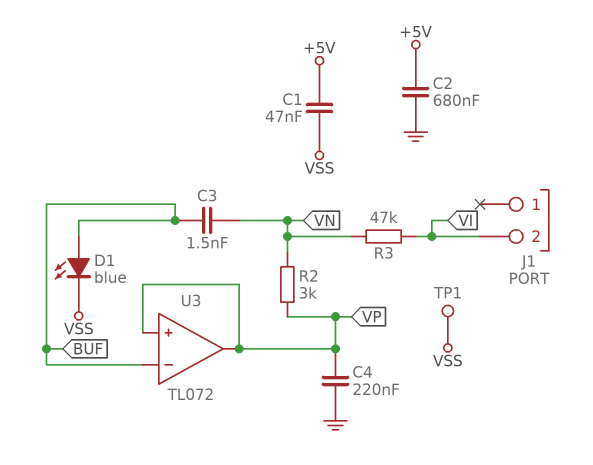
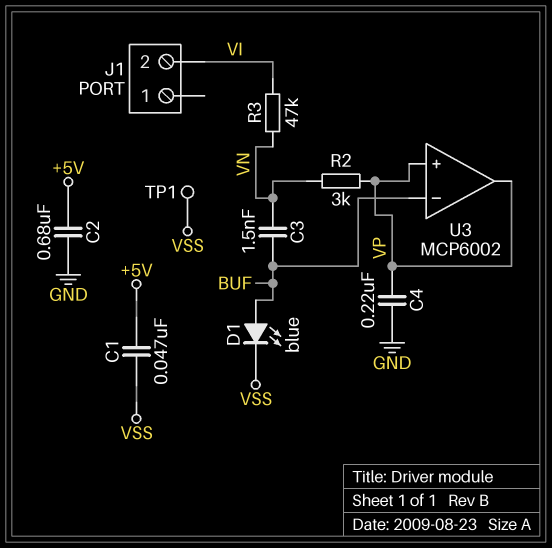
U3: TL072 -> MCP6002

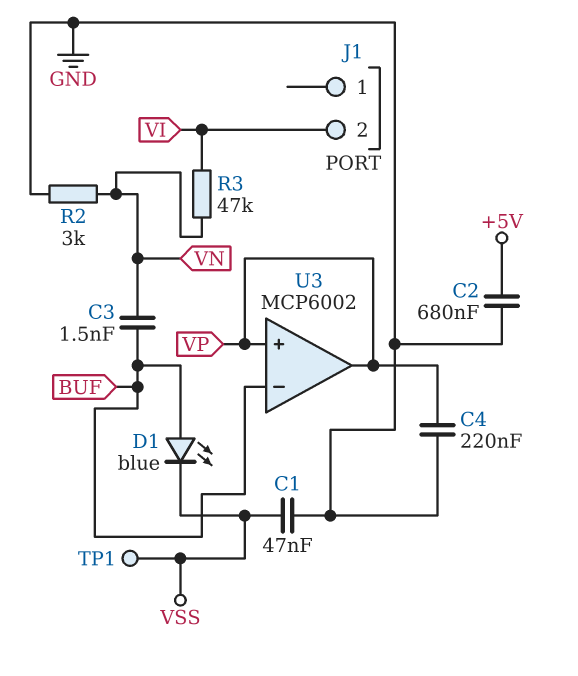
C1: 47nF (+5V, VSS) -> 47nF (GND, VSS)
R2: 3k (VN, VP) -> 3k (GND, VN)

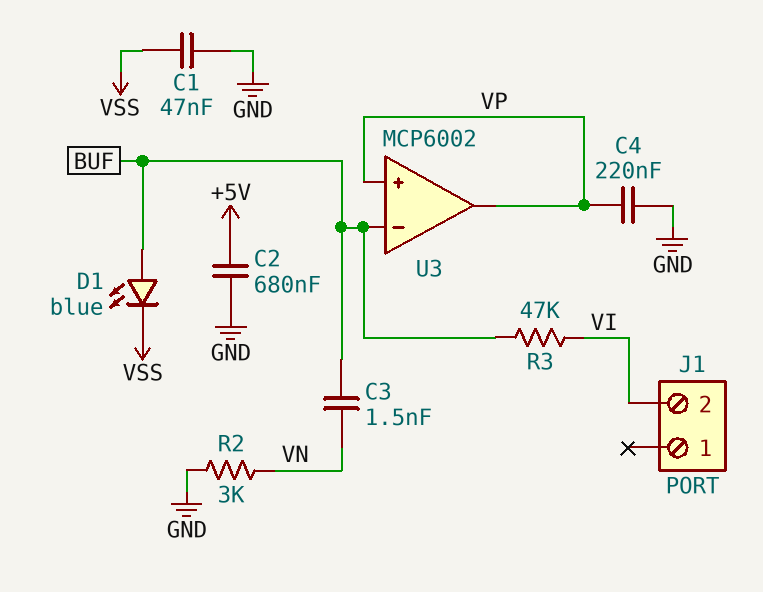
R3: 47k (VI, VN) -> 47k (BUF, VI)
TP1: test point (VSS) -> none

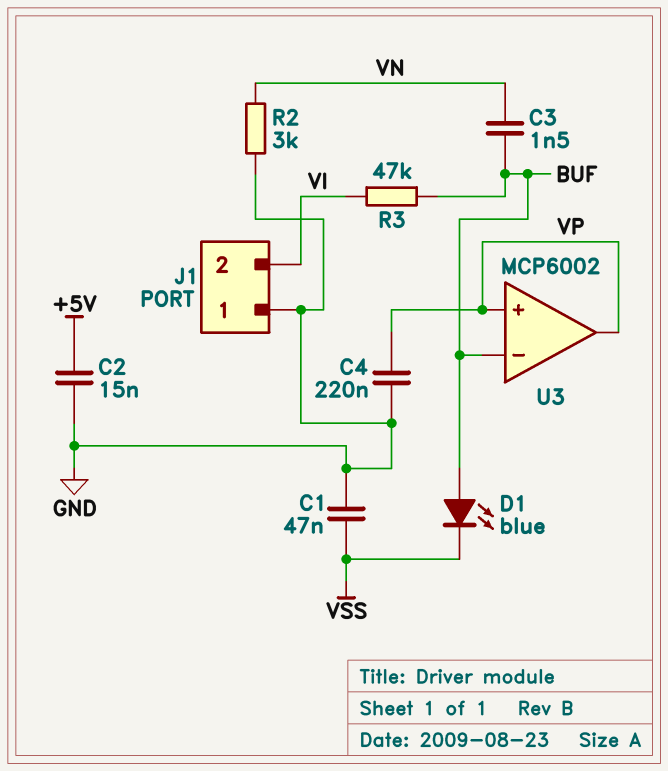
C2: 680nF (+5V, GND) -> 15nF (+5V, GND)
J1 pin 1: none -> GND

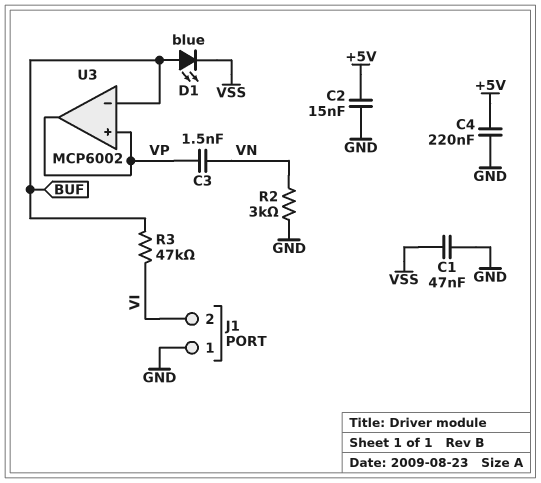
C3: 1.5nF (BUF, VN) -> 1.5nF (VN, VP)
C4: 220nF (GND, VP) -> 220nF (+5V, GND)

